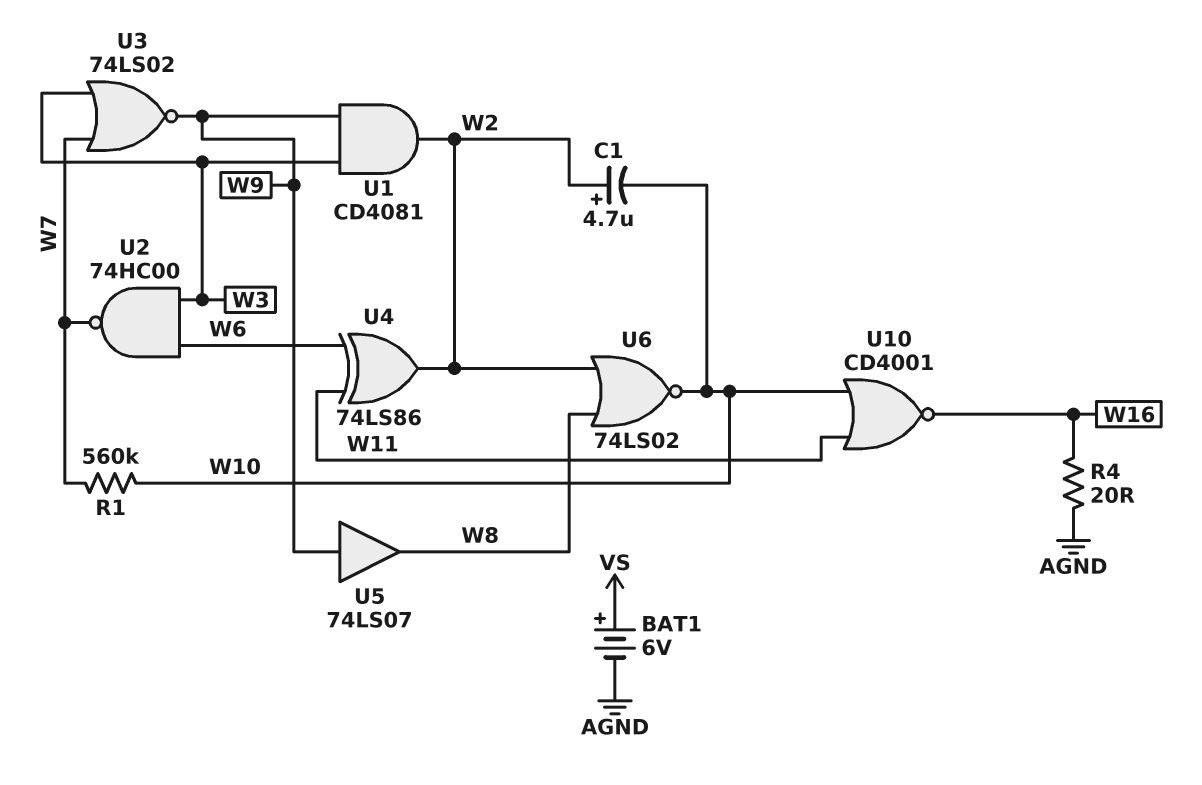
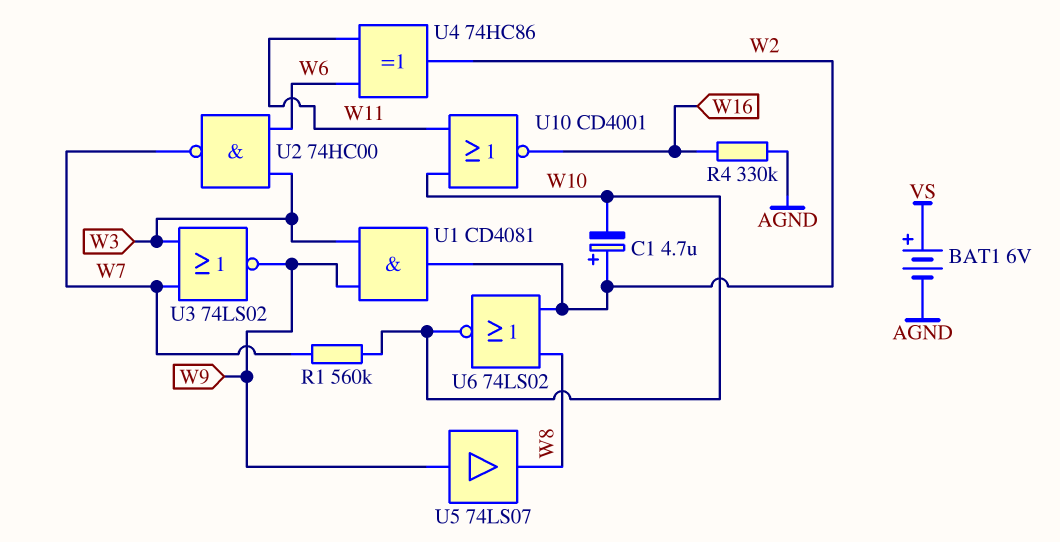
R4: 20 (AGND, W16) -> 330k (AGND, W16)
U4: XOR 74LS86 (in W6, in W11, out W2) -> XOR 74HC86 (in W6, in W11, out W2)

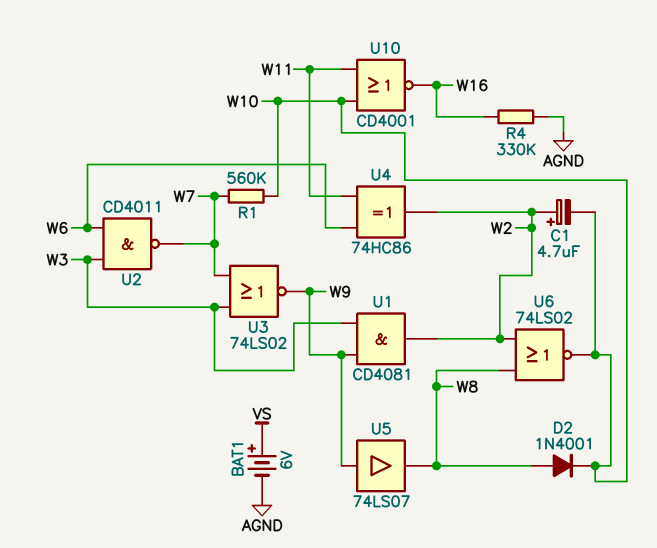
D2: none -> diode 1N4001 (A W8, K W10)
U2: NAND 74HC00 (in W3, in W6, out W7) -> NAND CD4011 (in W3, in W6, out W7)

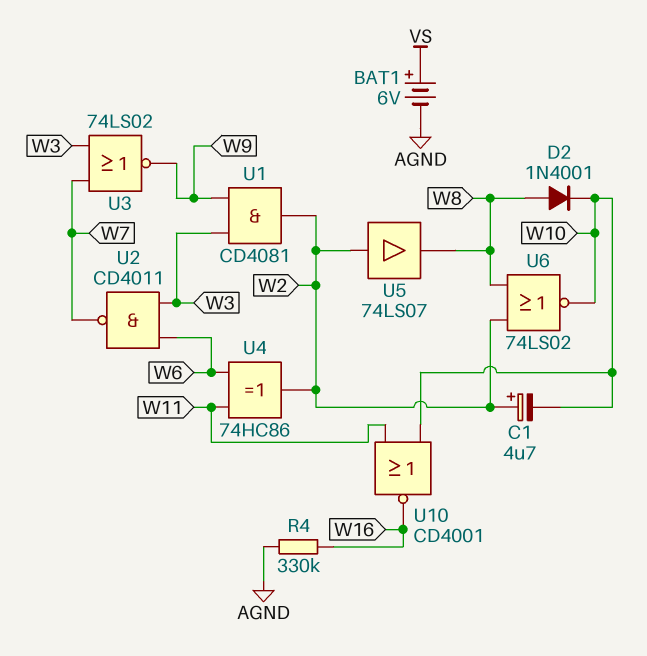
R1: 560k (W7, W10) -> none
U5: buffer 74LS07 (in W9, out W8) -> buffer 74LS07 (in W2, out W8)

